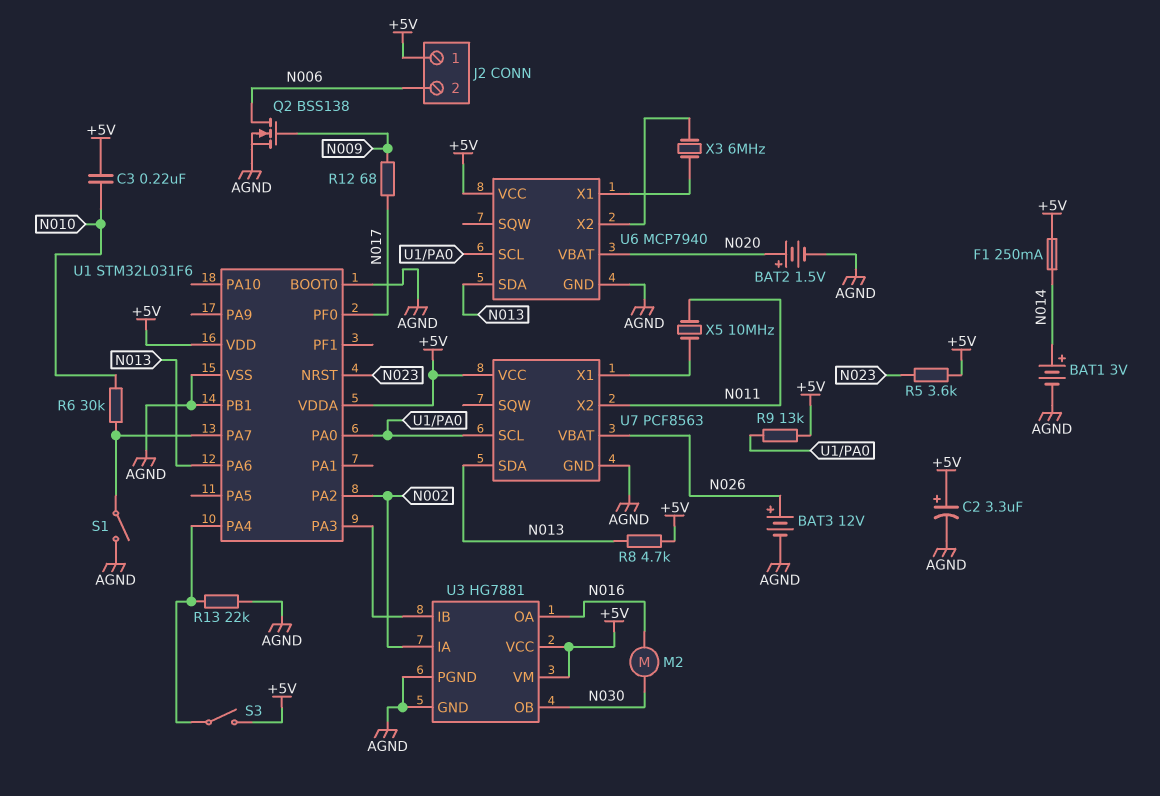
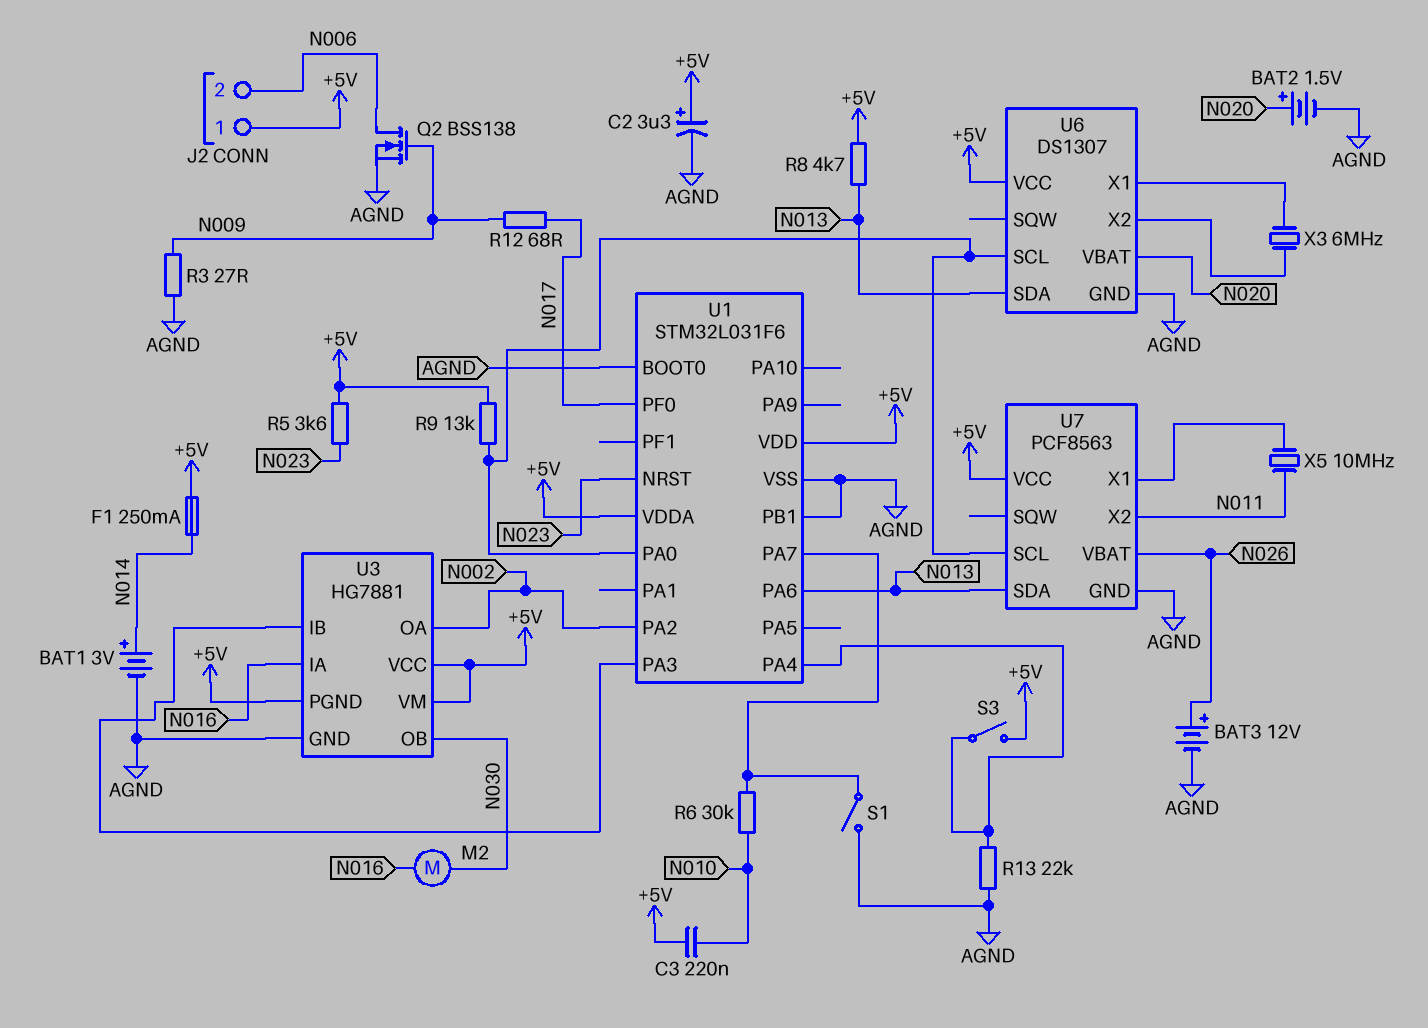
R3: none -> 27 (AGND, N009)
U3 pin IA: N002 -> N016
U3 pin OA: N016 -> N002
U3 pin PGND: AGND -> +5V
U6: MCP7940 -> DS1307

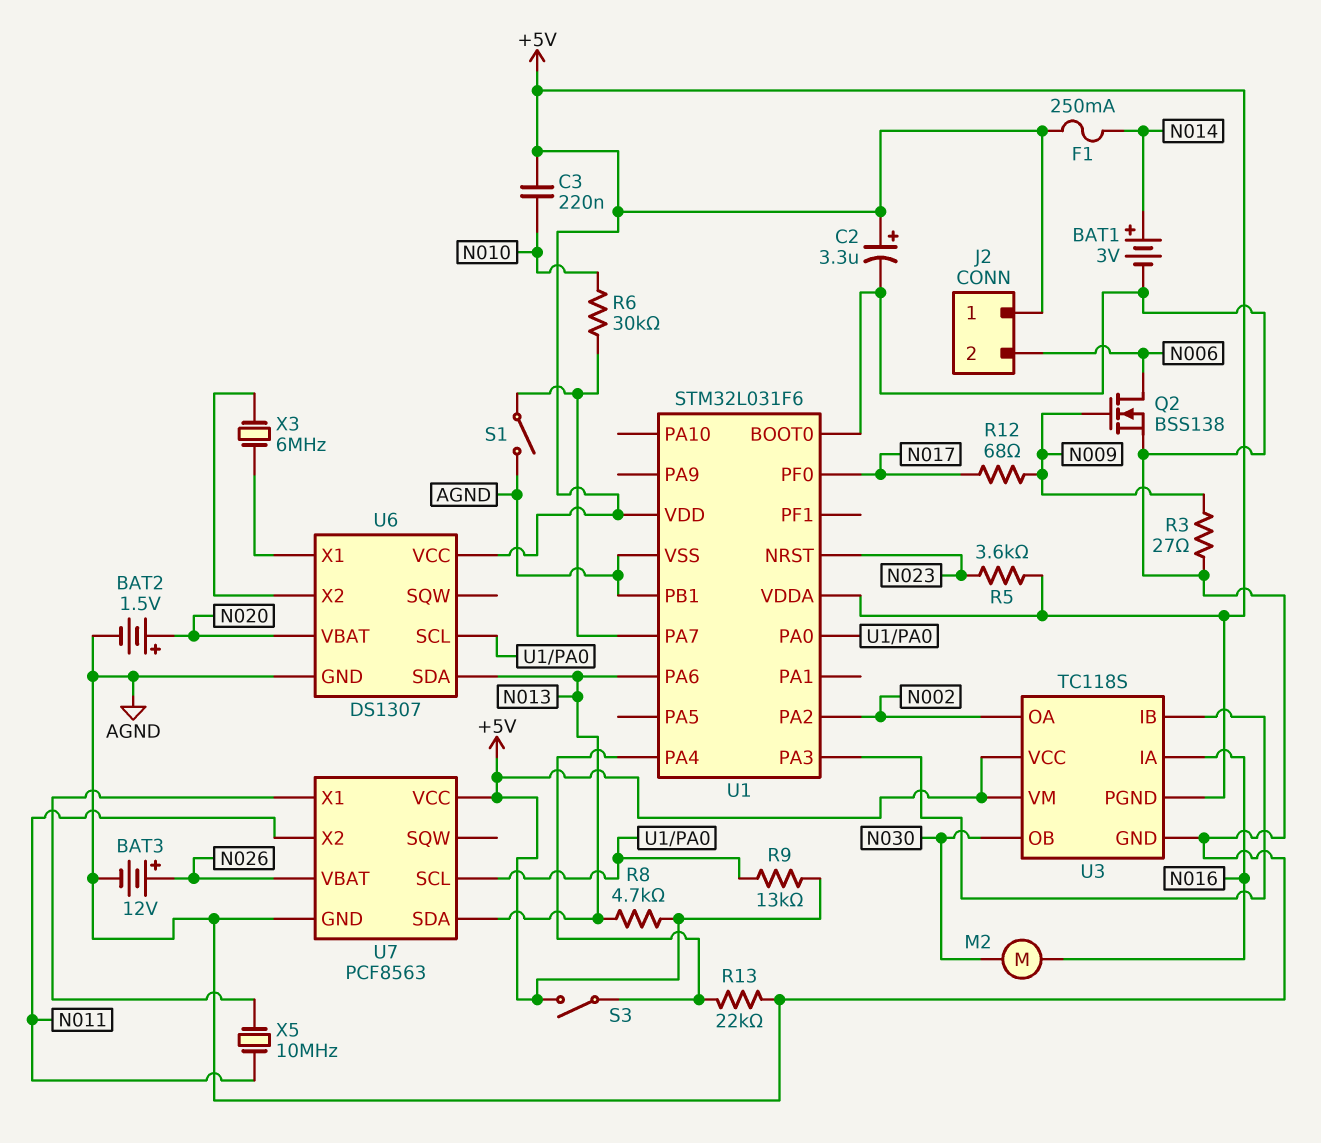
U3: HG7881 -> TC118S

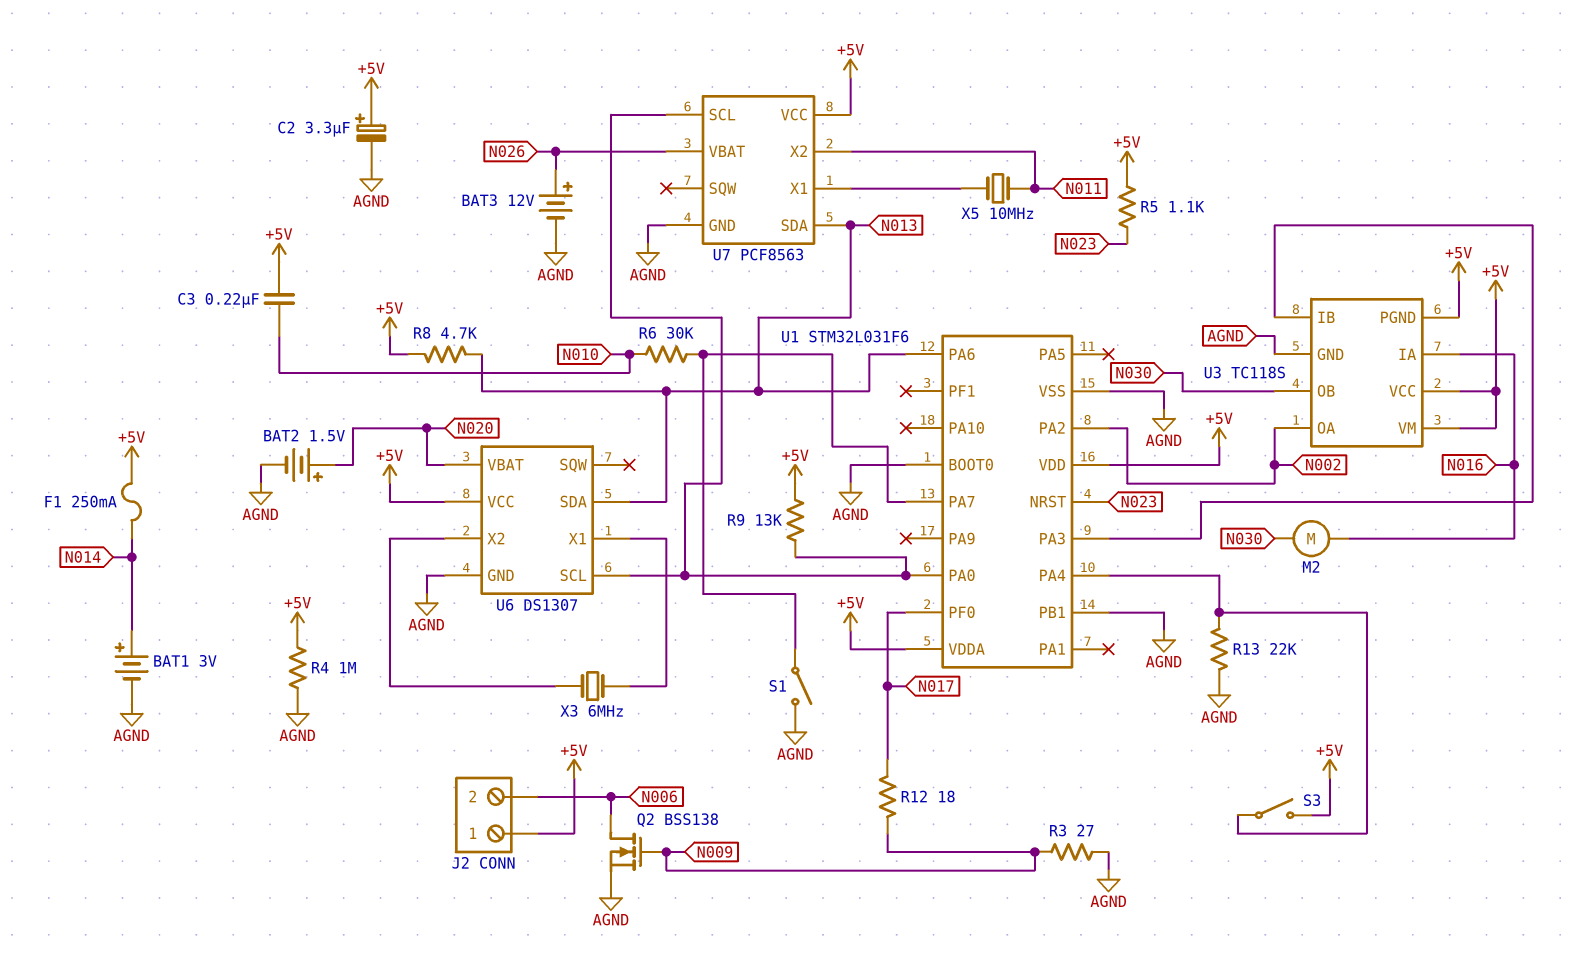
R4: none -> 1M (+5V, AGND)
R5: 3.6k (+5V, N023) -> 1.1k (+5V, N023)
R12: 68 (N009, N017) -> 18 (N009, N017)

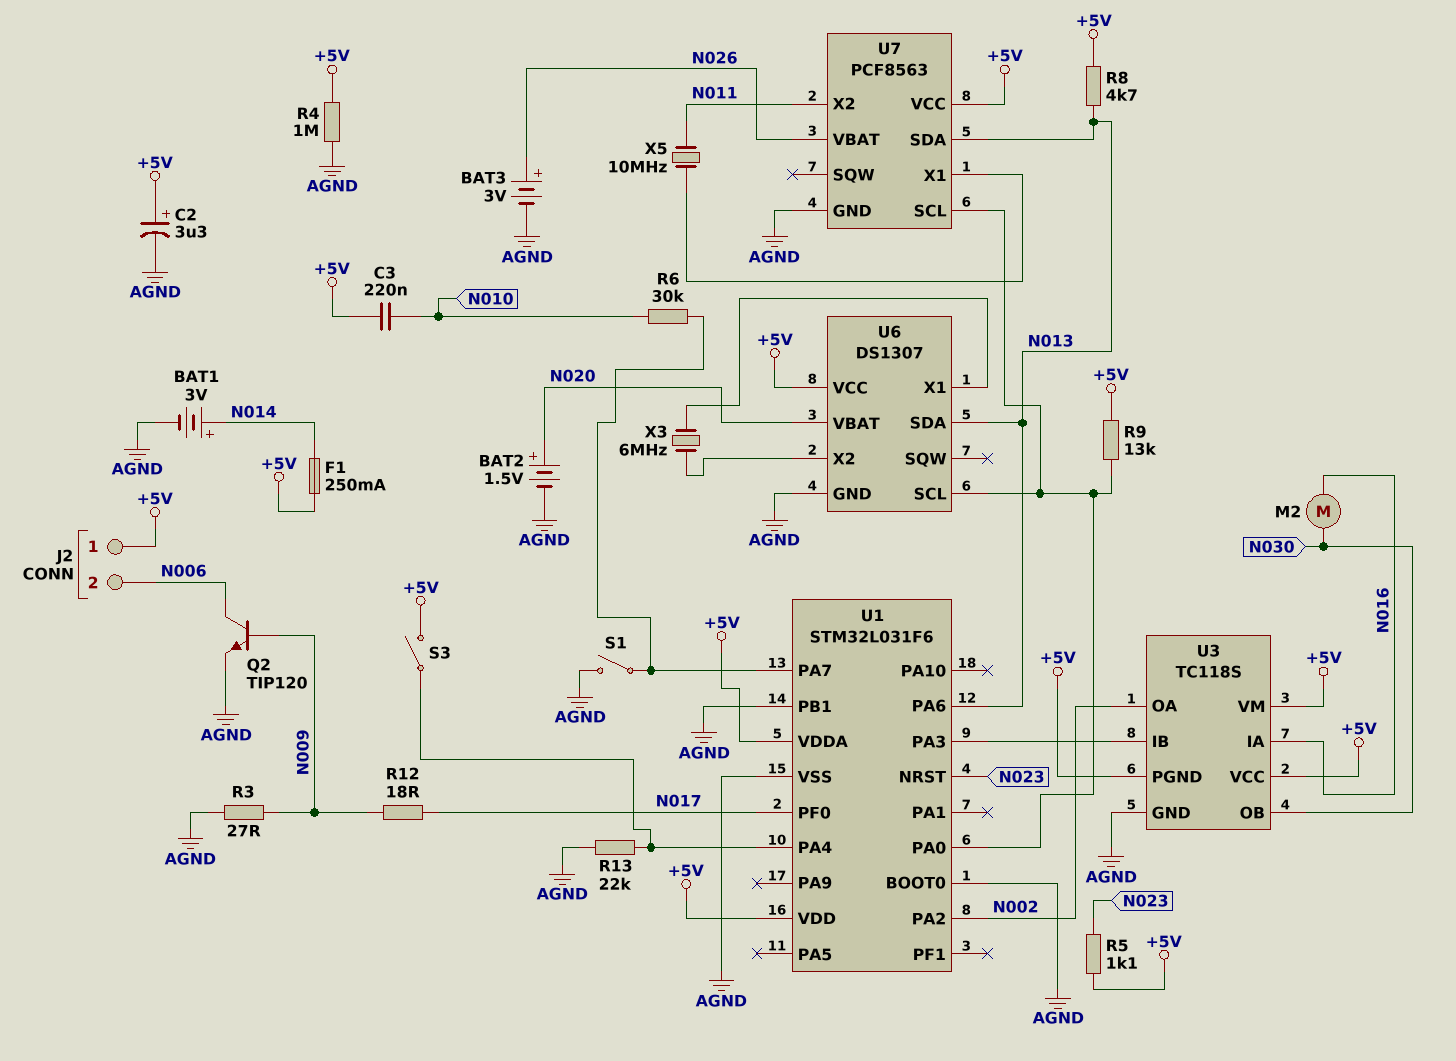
BAT3: 12V (plus N026, minus AGND) -> 3V (plus N026, minus AGND)
Q2: NMOS BSS138 (G N009, D N006, S AGND) -> NPN TIP120 (B N009, C N006, E AGND)

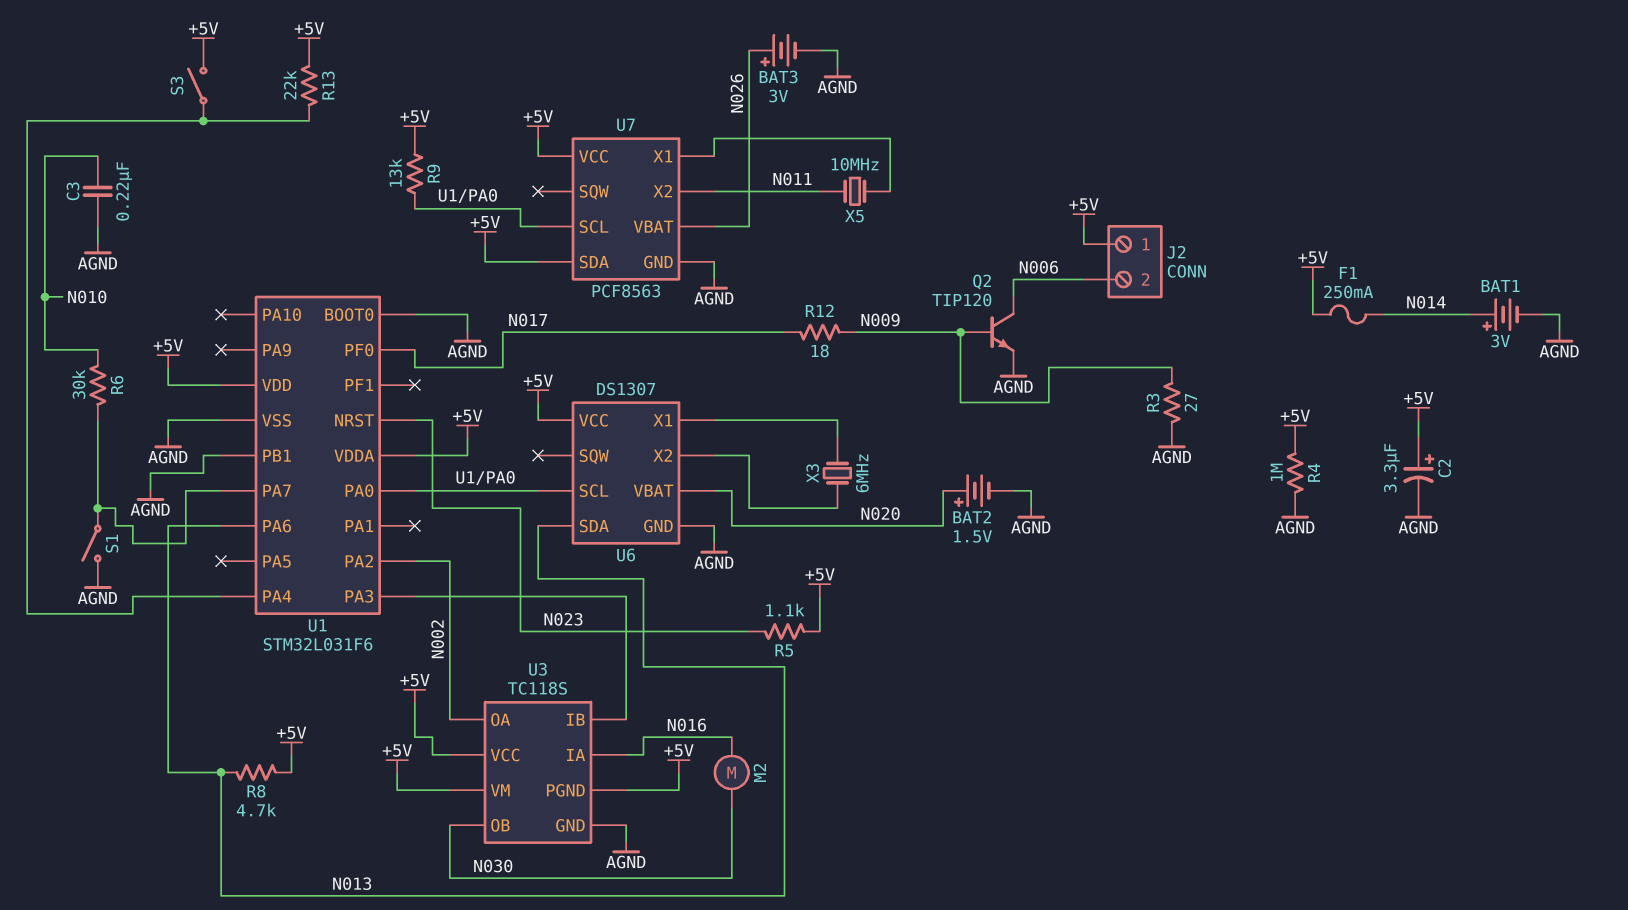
C3: 220nF (+5V, N010) -> 220nF (AGND, N010)
R13: 22k (AGND, U1/PA4) -> 22k (+5V, U1/PA4)
U7 pin SDA: N013 -> +5V

